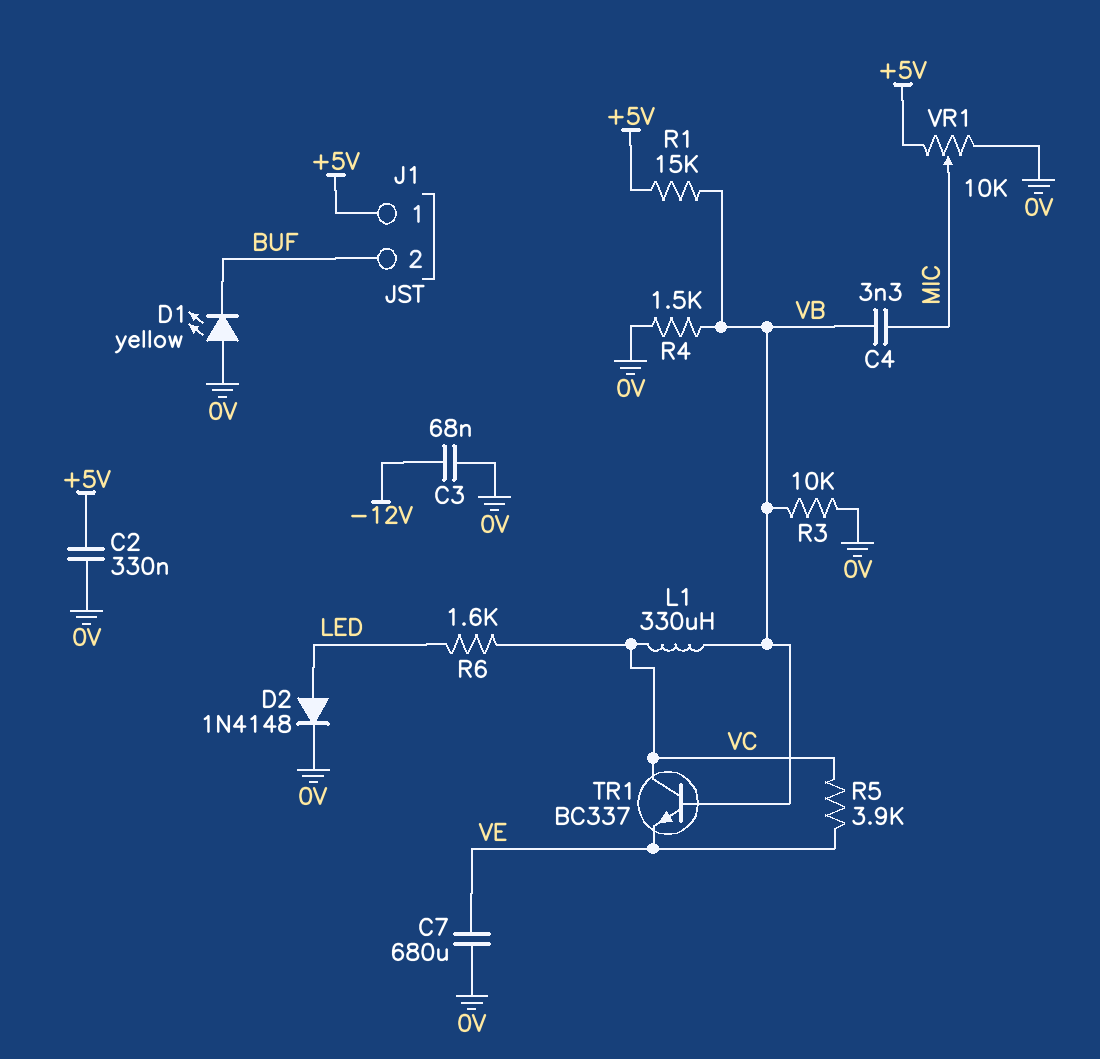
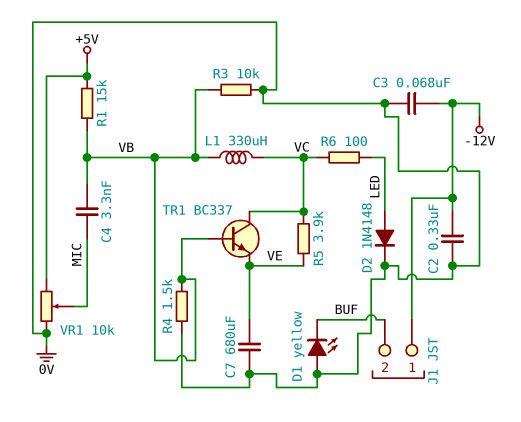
C2: 330nF (+5V, 0V) -> 330nF (-12V, 0V)
J1 pin 1: +5V -> -12V
R6: 1.6k (LED, VC) -> 100 (LED, VC)

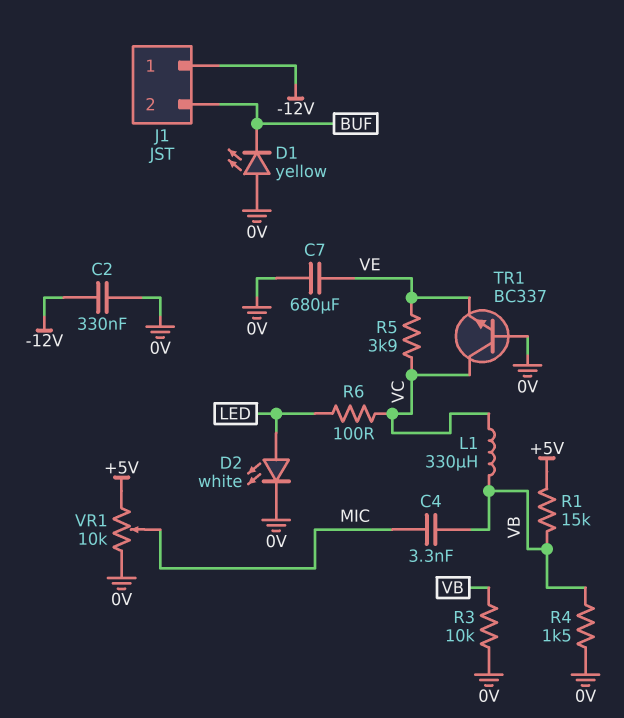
C3: 68nF (-12V, 0V) -> none
D2: diode 1N4148 (A LED, K 0V) -> LED white (A LED, K 0V)
TR1: NPN BC337 (B VB, C VC, E VE) -> NPN BC337 (B 0V, C VC, E VE)

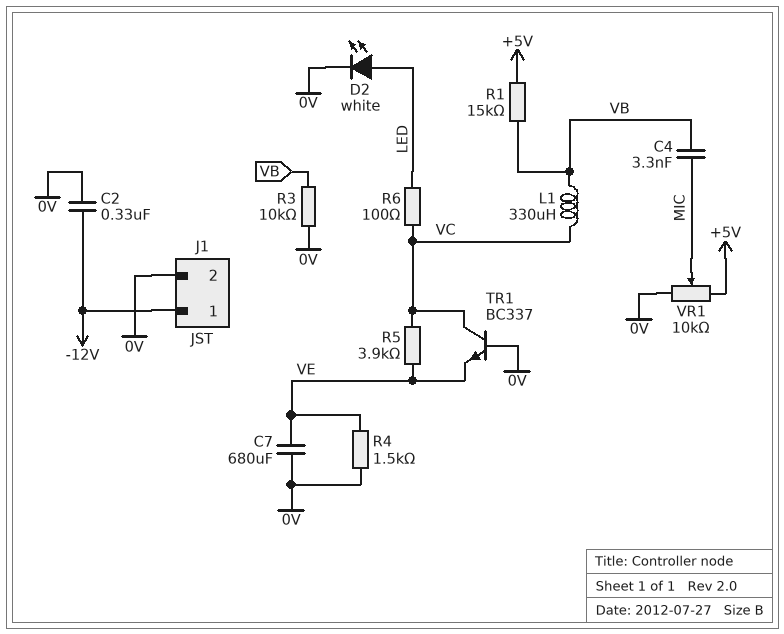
D1: LED yellow (A 0V, K BUF) -> none
J1 pin 2: BUF -> 0V
R4: 1.5k (0V, VB) -> 1.5k (0V, VE)

